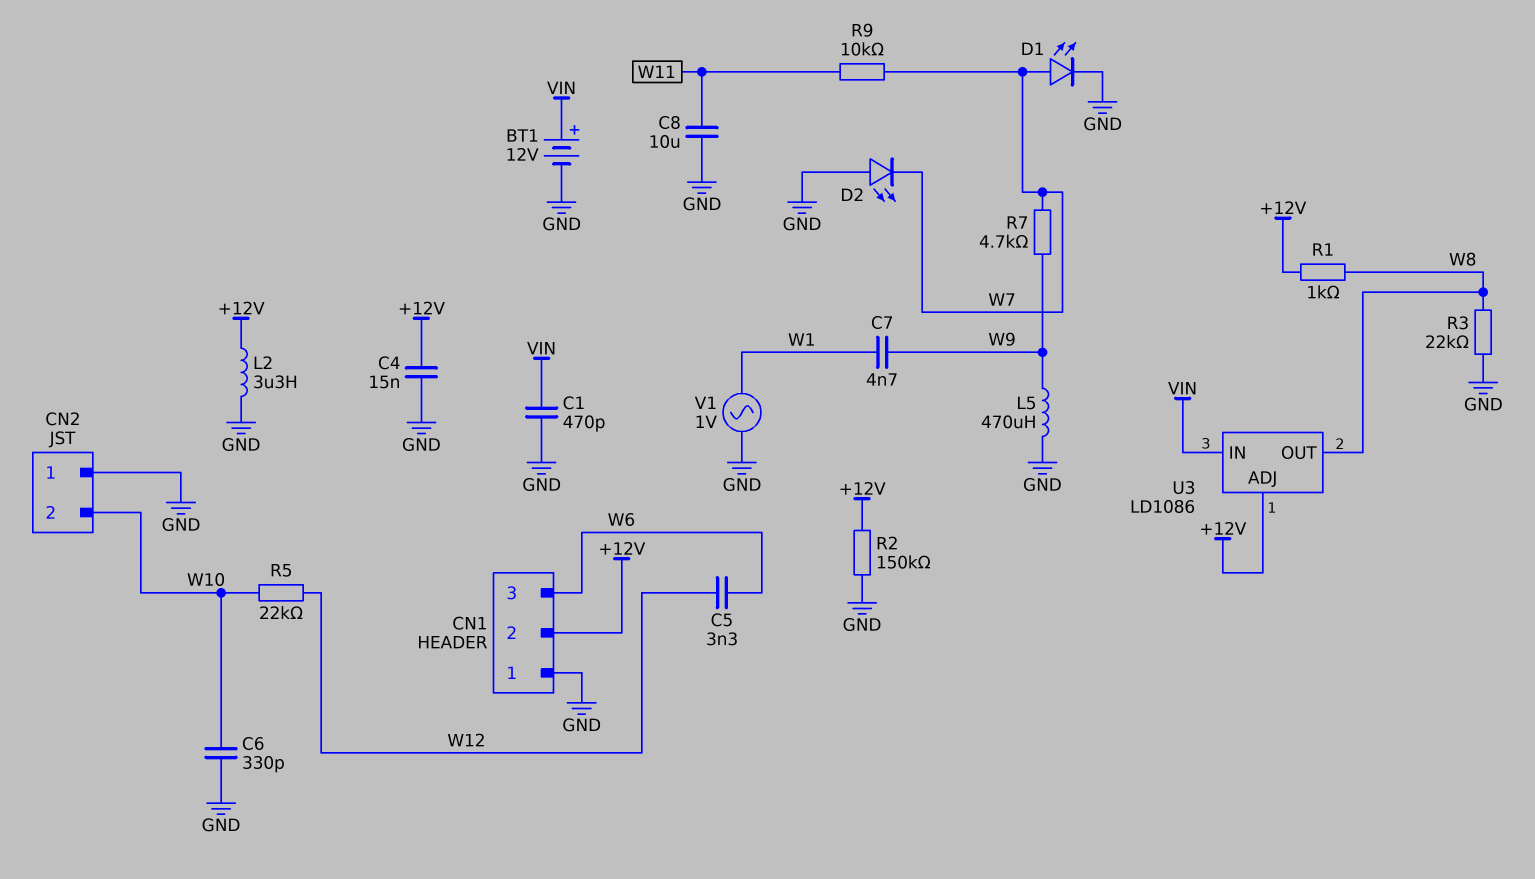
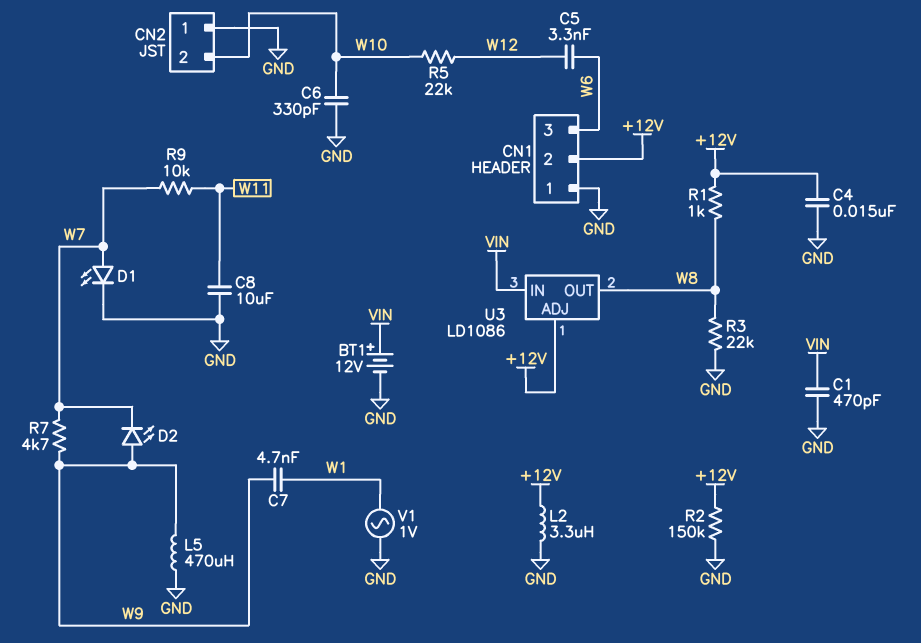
D2: LED (A GND, K W7) -> LED (A W9, K W7)

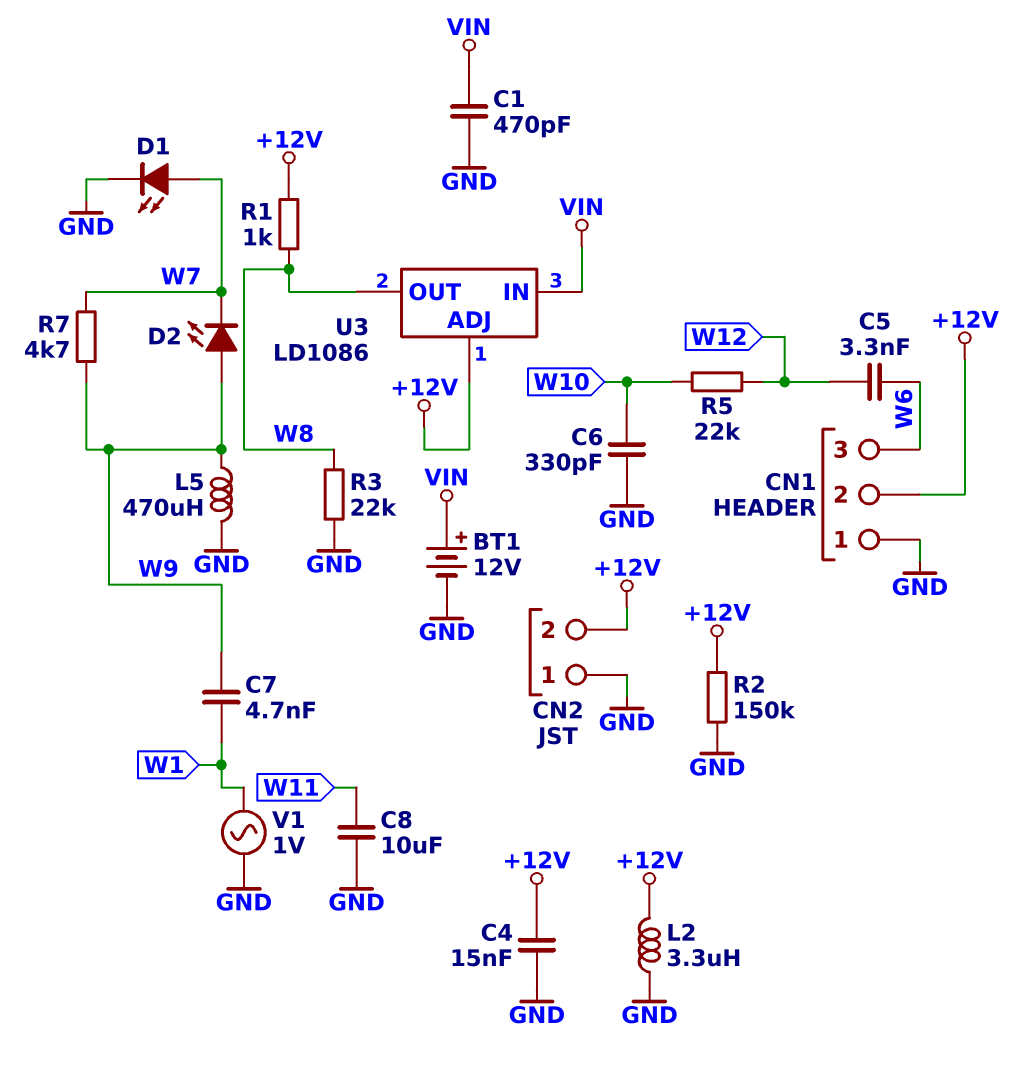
CN2 pin 2: W10 -> +12V
R9: 10k (W7, W11) -> none

